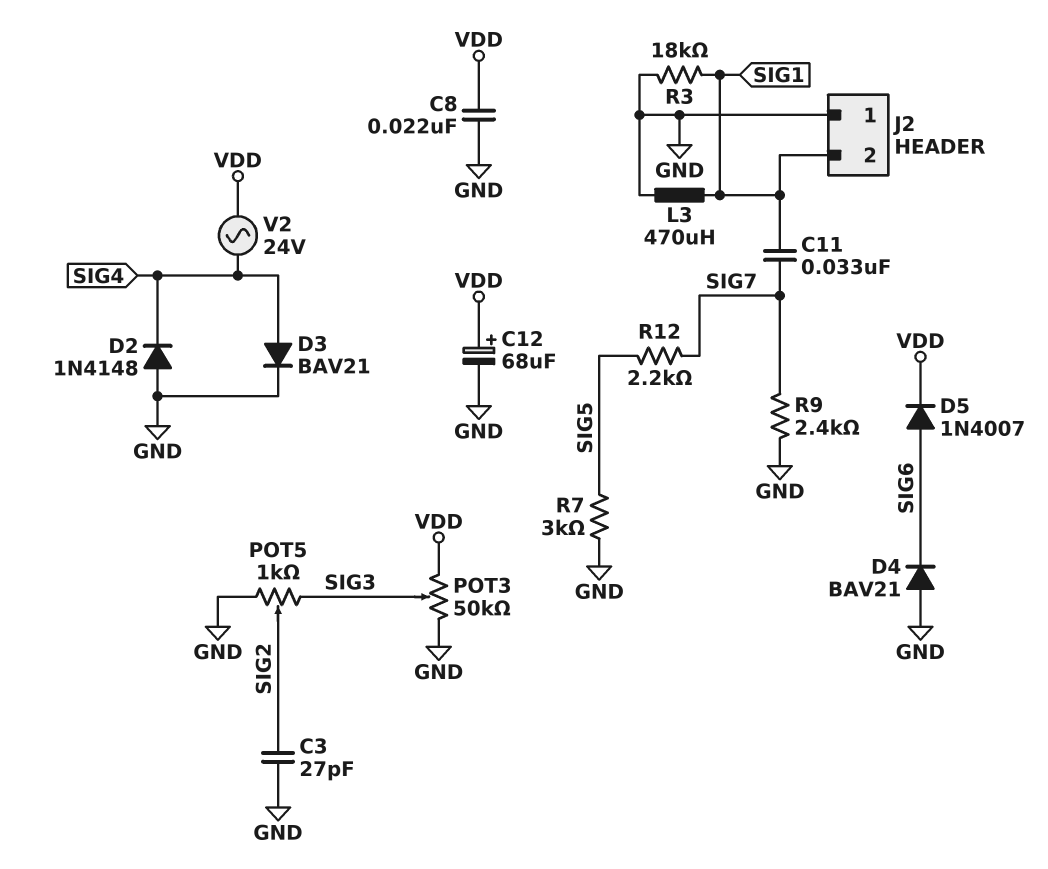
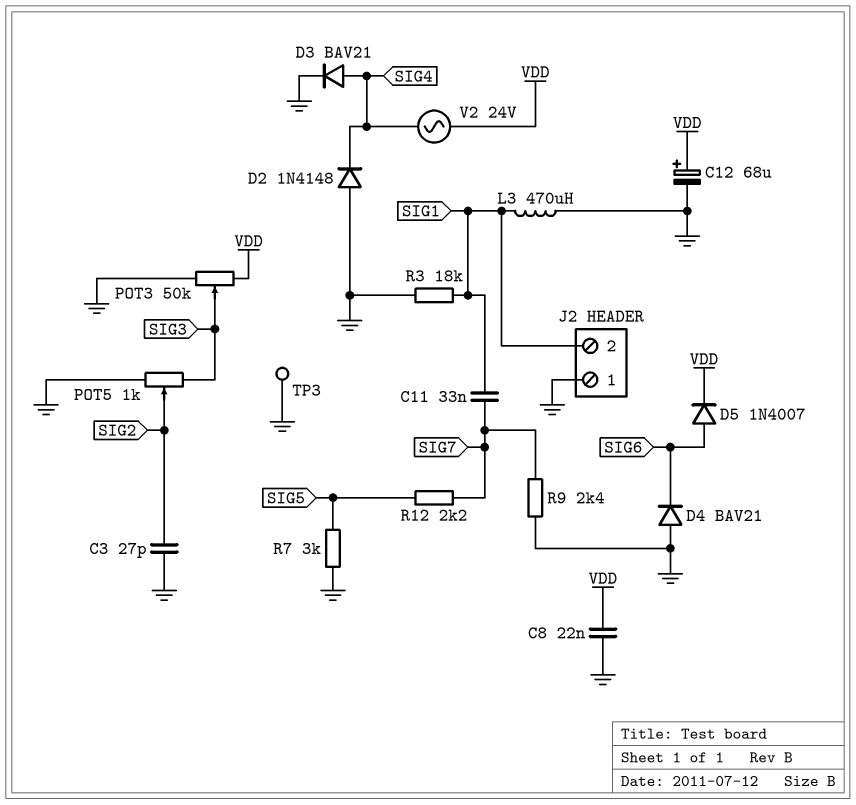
TP3: none -> test point (GND)

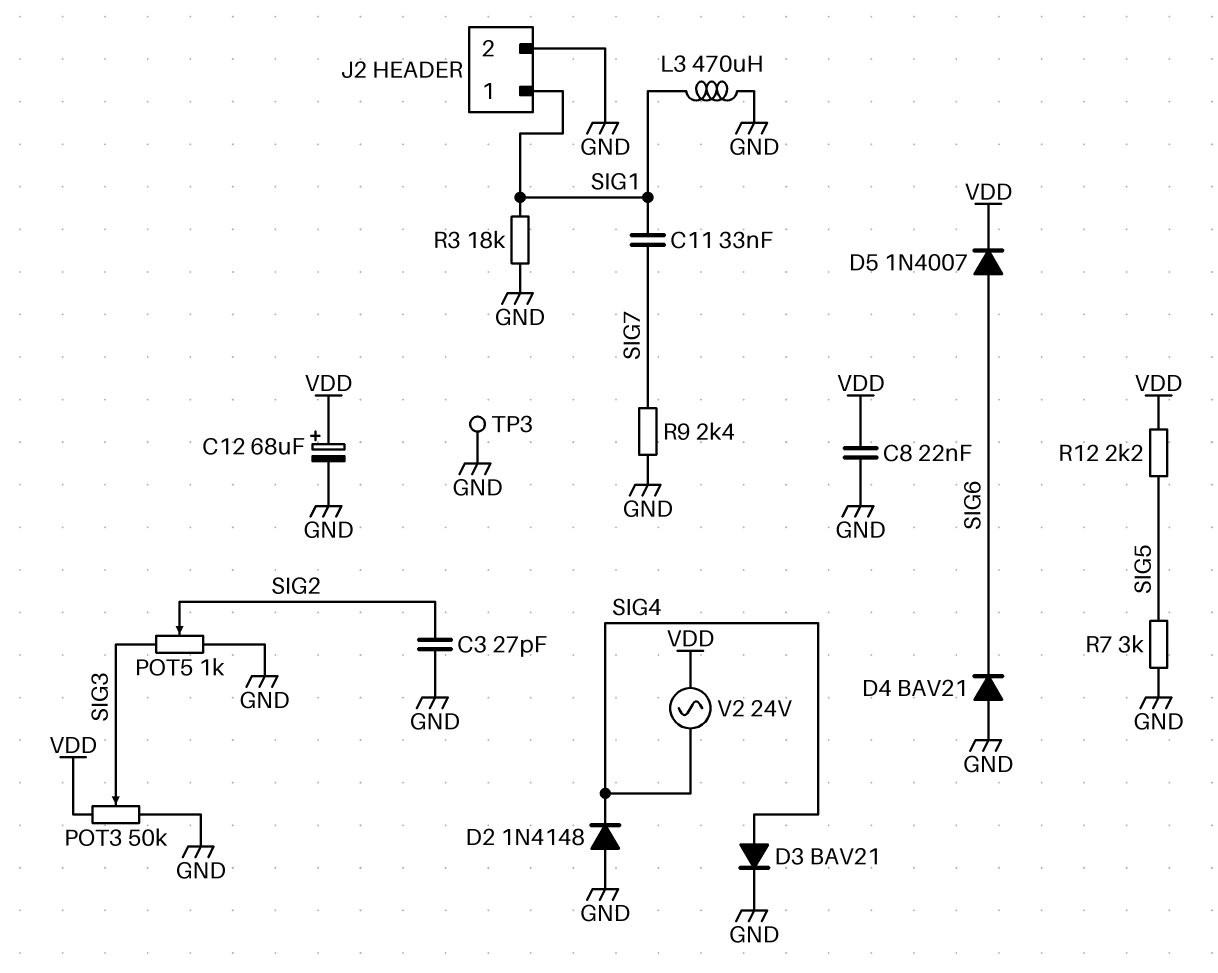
J2 pin 1: GND -> SIG1
J2 pin 2: SIG1 -> GND
R12: 2.2k (SIG5, SIG7) -> 2.2k (SIG5, VDD)

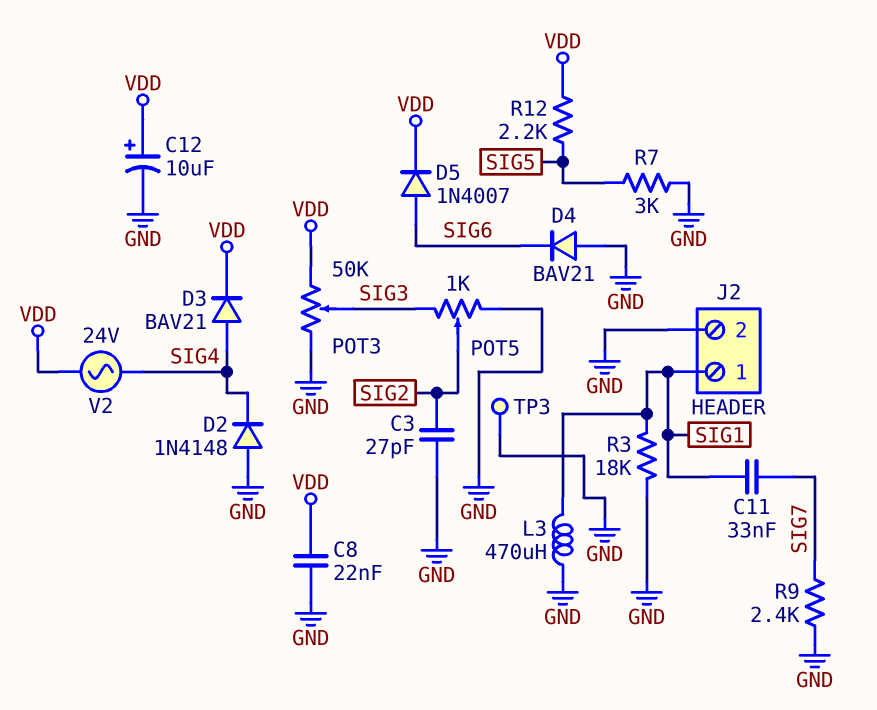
C12: 68uF (plus VDD, minus GND) -> 10uF (plus VDD, minus GND)
D3: diode BAV21 (A SIG4, K GND) -> diode BAV21 (A SIG4, K VDD)

